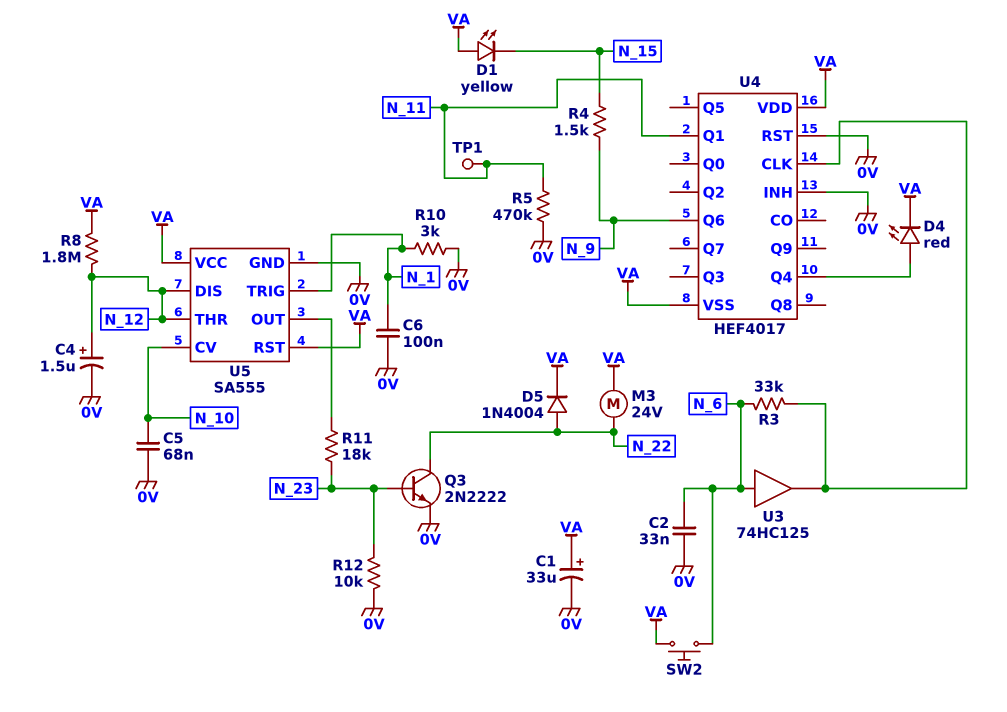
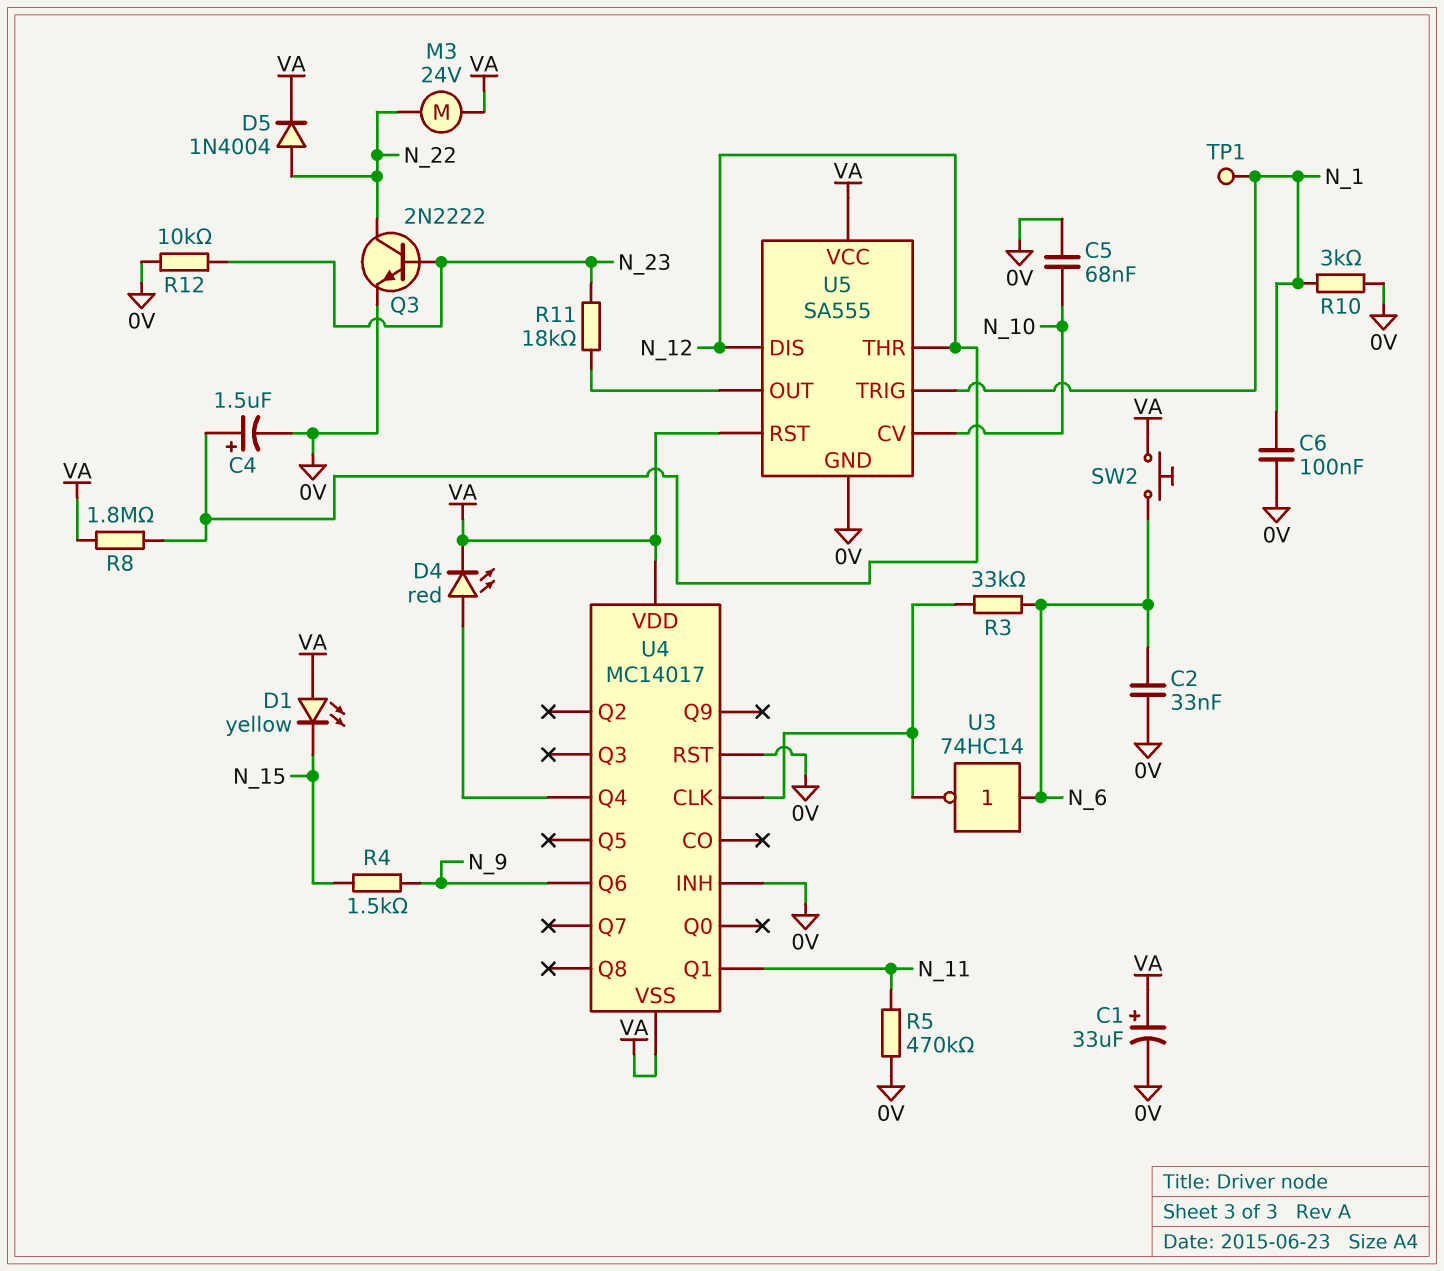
TP1: test point (N_11) -> test point (N_1)
U3: buffer 74HC125 (in N_6, out U4/CLK) -> NOT 74HC14 (in N_6, out U4/CLK)
U4: HEF4017 -> MC14017

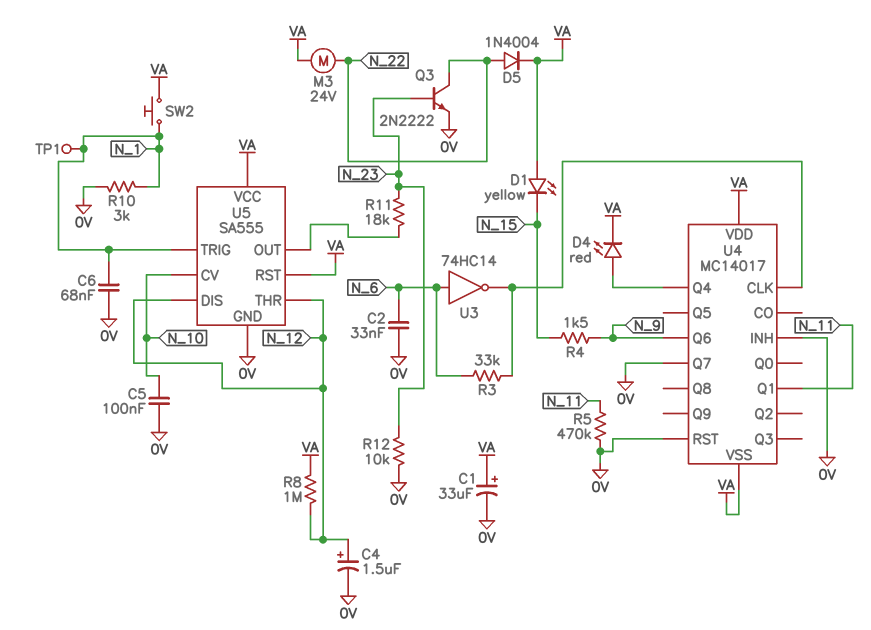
C5: 68nF (0V, N_10) -> 100nF (0V, N_10)
C6: 100nF (0V, N_1) -> 68nF (0V, N_1)
R8: 1.8M (N_12, VA) -> 1M (N_12, VA)
SW2: button (N_6, VA) -> button (N_1, VA)
U4 pin Q7: none -> 0V

